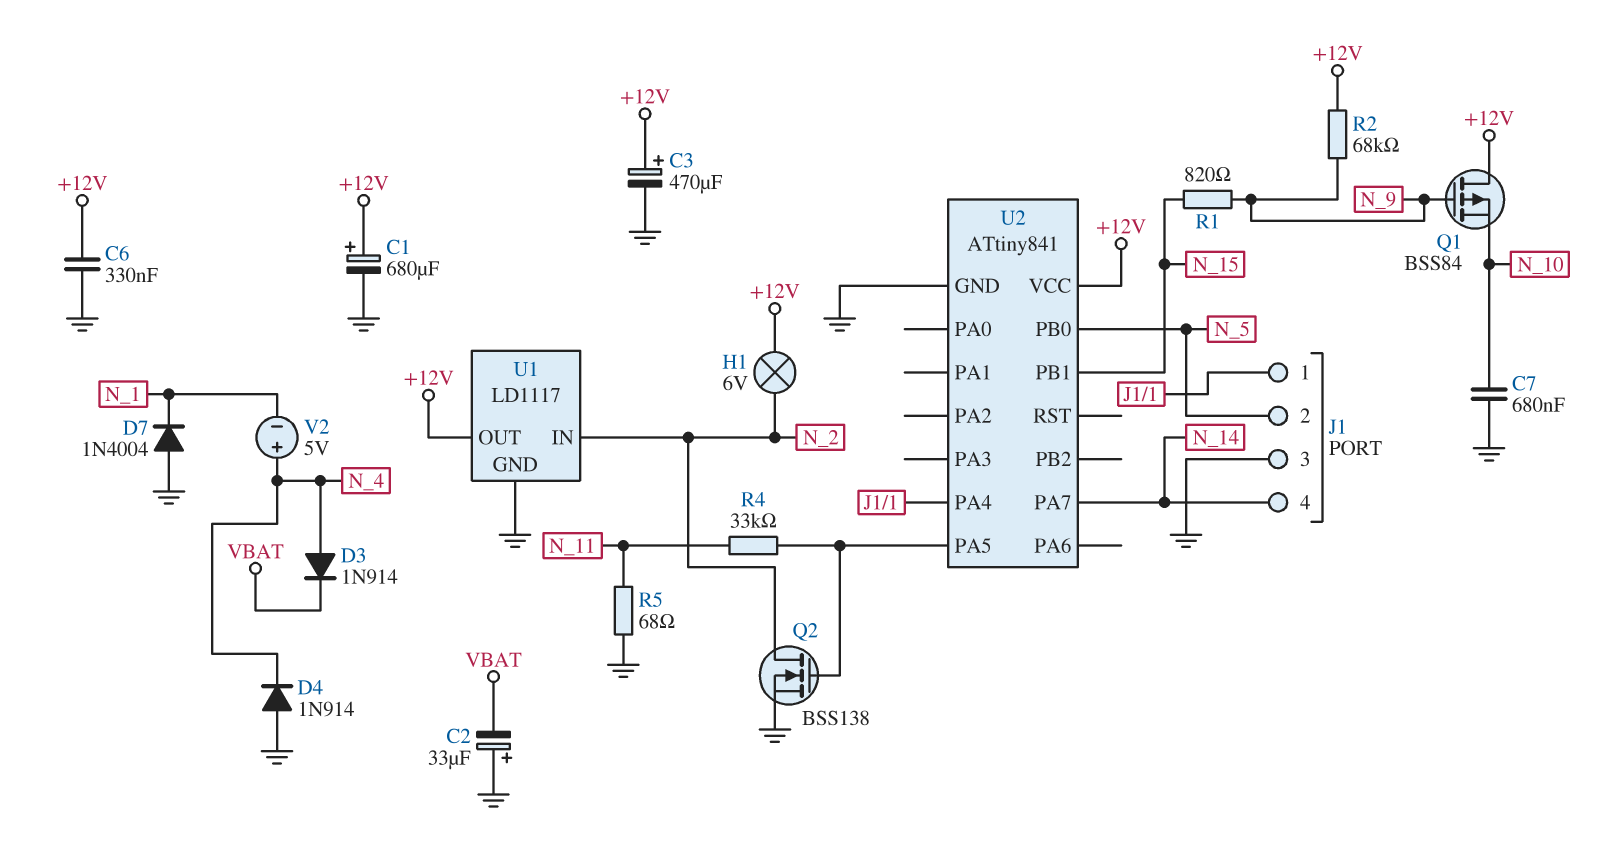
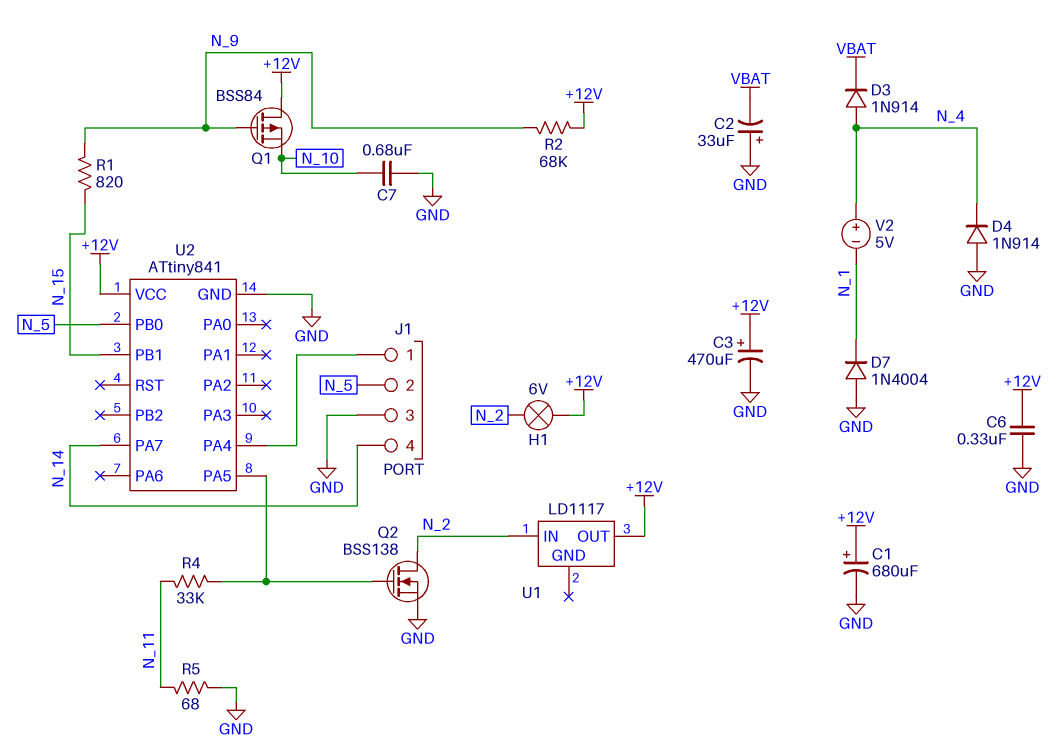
U1 pin GND: GND -> none

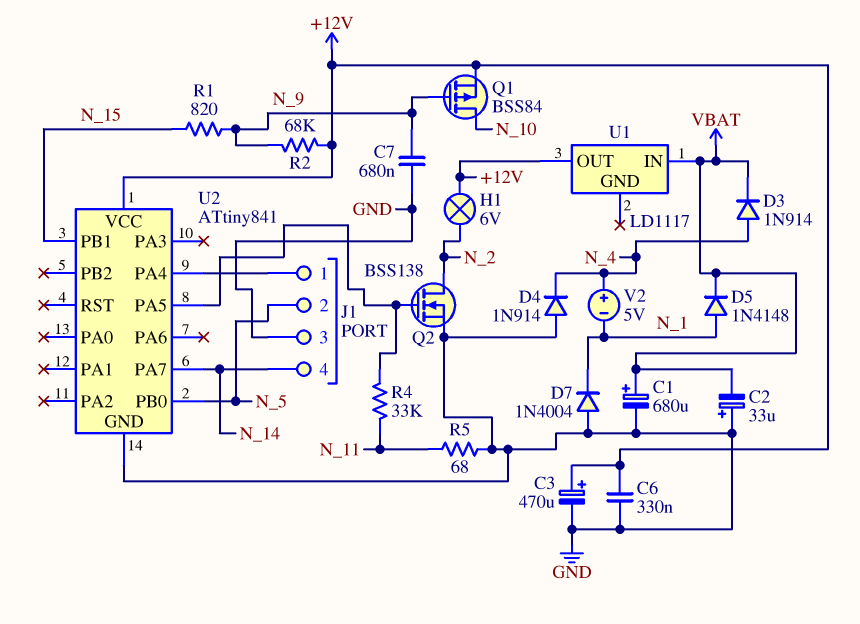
C1: 680uF (plus +12V, minus GND) -> 680uF (plus VBAT, minus GND)
C7: 680nF (GND, N_10) -> 680nF (GND, N_9)
D5: none -> diode 1N4148 (A N_1, K VBAT)
Q1: PMOS BSS84 (G N_9, D +12V, S N_10) -> PMOS BSS84 (G N_9, D N_10, S +12V)
U1 pin IN: N_2 -> VBAT

